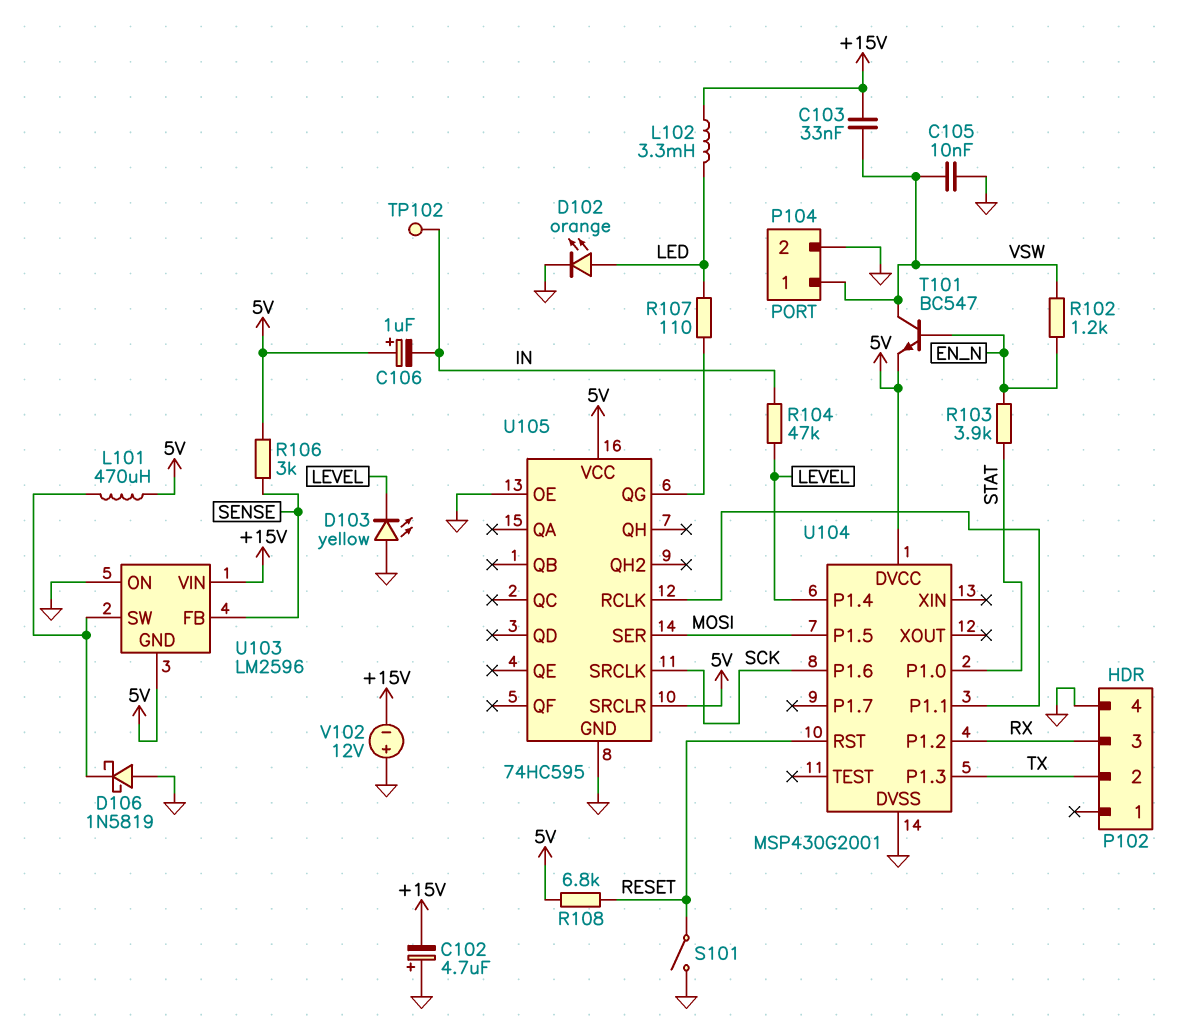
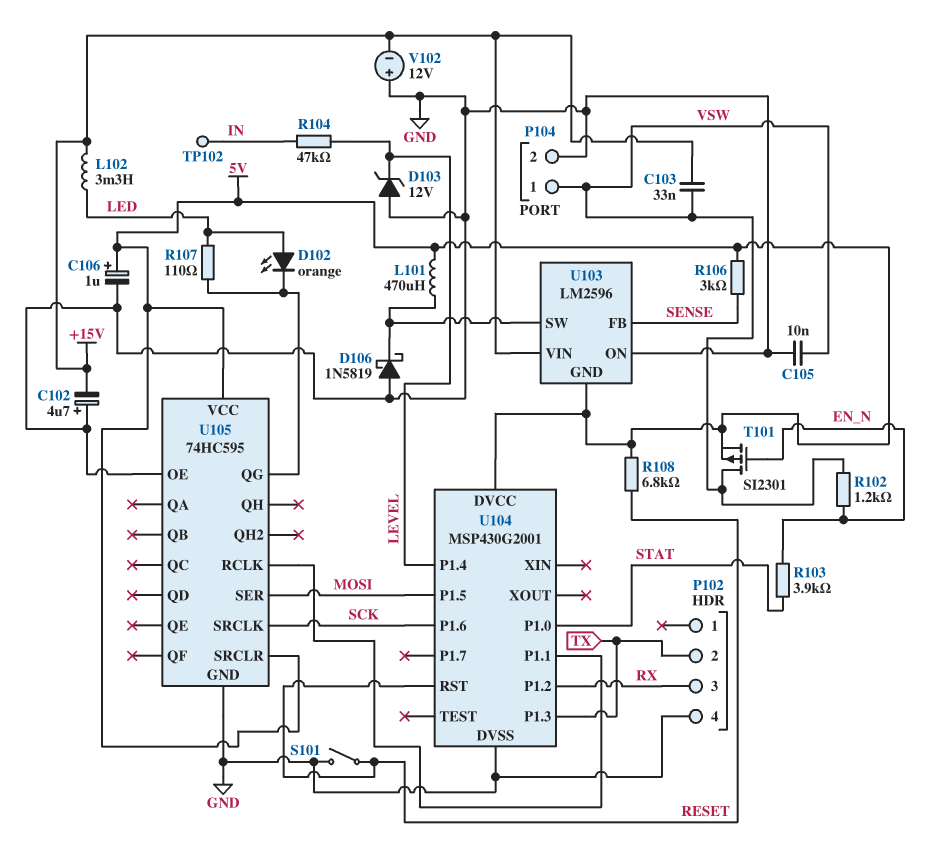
C106: 1uF (plus 5V, minus IN) -> 1uF (plus 5V, minus GND)
D102: LED orange (A LED, K GND) -> LED orange (A LED, K U105/QG)
D103: LED yellow (A GND, K LEVEL) -> zener 12V (A GND, K LEVEL)
T101: NPN BC547 (B EN_N, C VSW, E 5V) -> PMOS SI2301 (G EN_N, D VSW, S 5V)

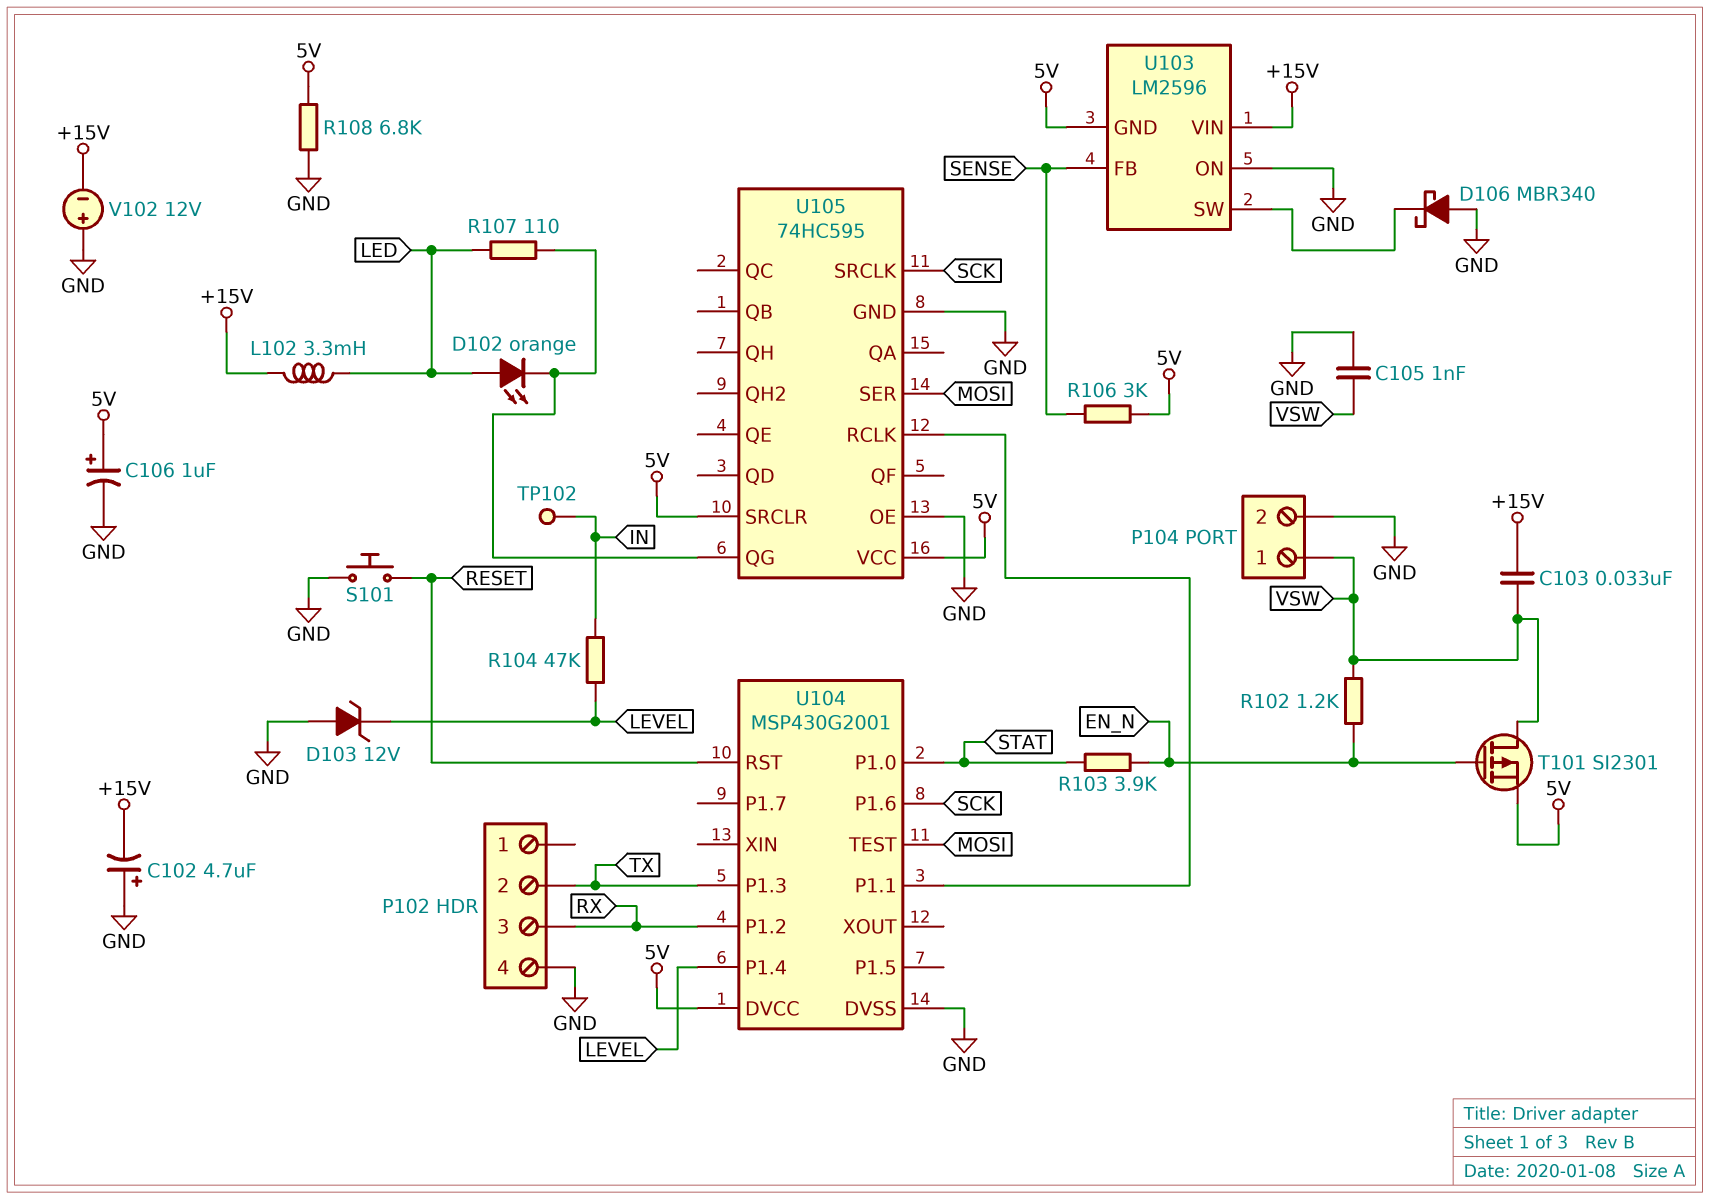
C105: 10nF (GND, VSW) -> 1nF (GND, VSW)
D106: schottky 1N5819 (A GND, K U103/SW) -> schottky MBR340 (A GND, K U103/SW)
L101: 470uH (5V, U103/SW) -> none
R108: 6.8k (5V, RESET) -> 6.8k (5V, GND)
S101: switch (GND, RESET) -> button (GND, RESET)
U104 pin P1.5: MOSI -> none
U104 pin TEST: none -> MOSI

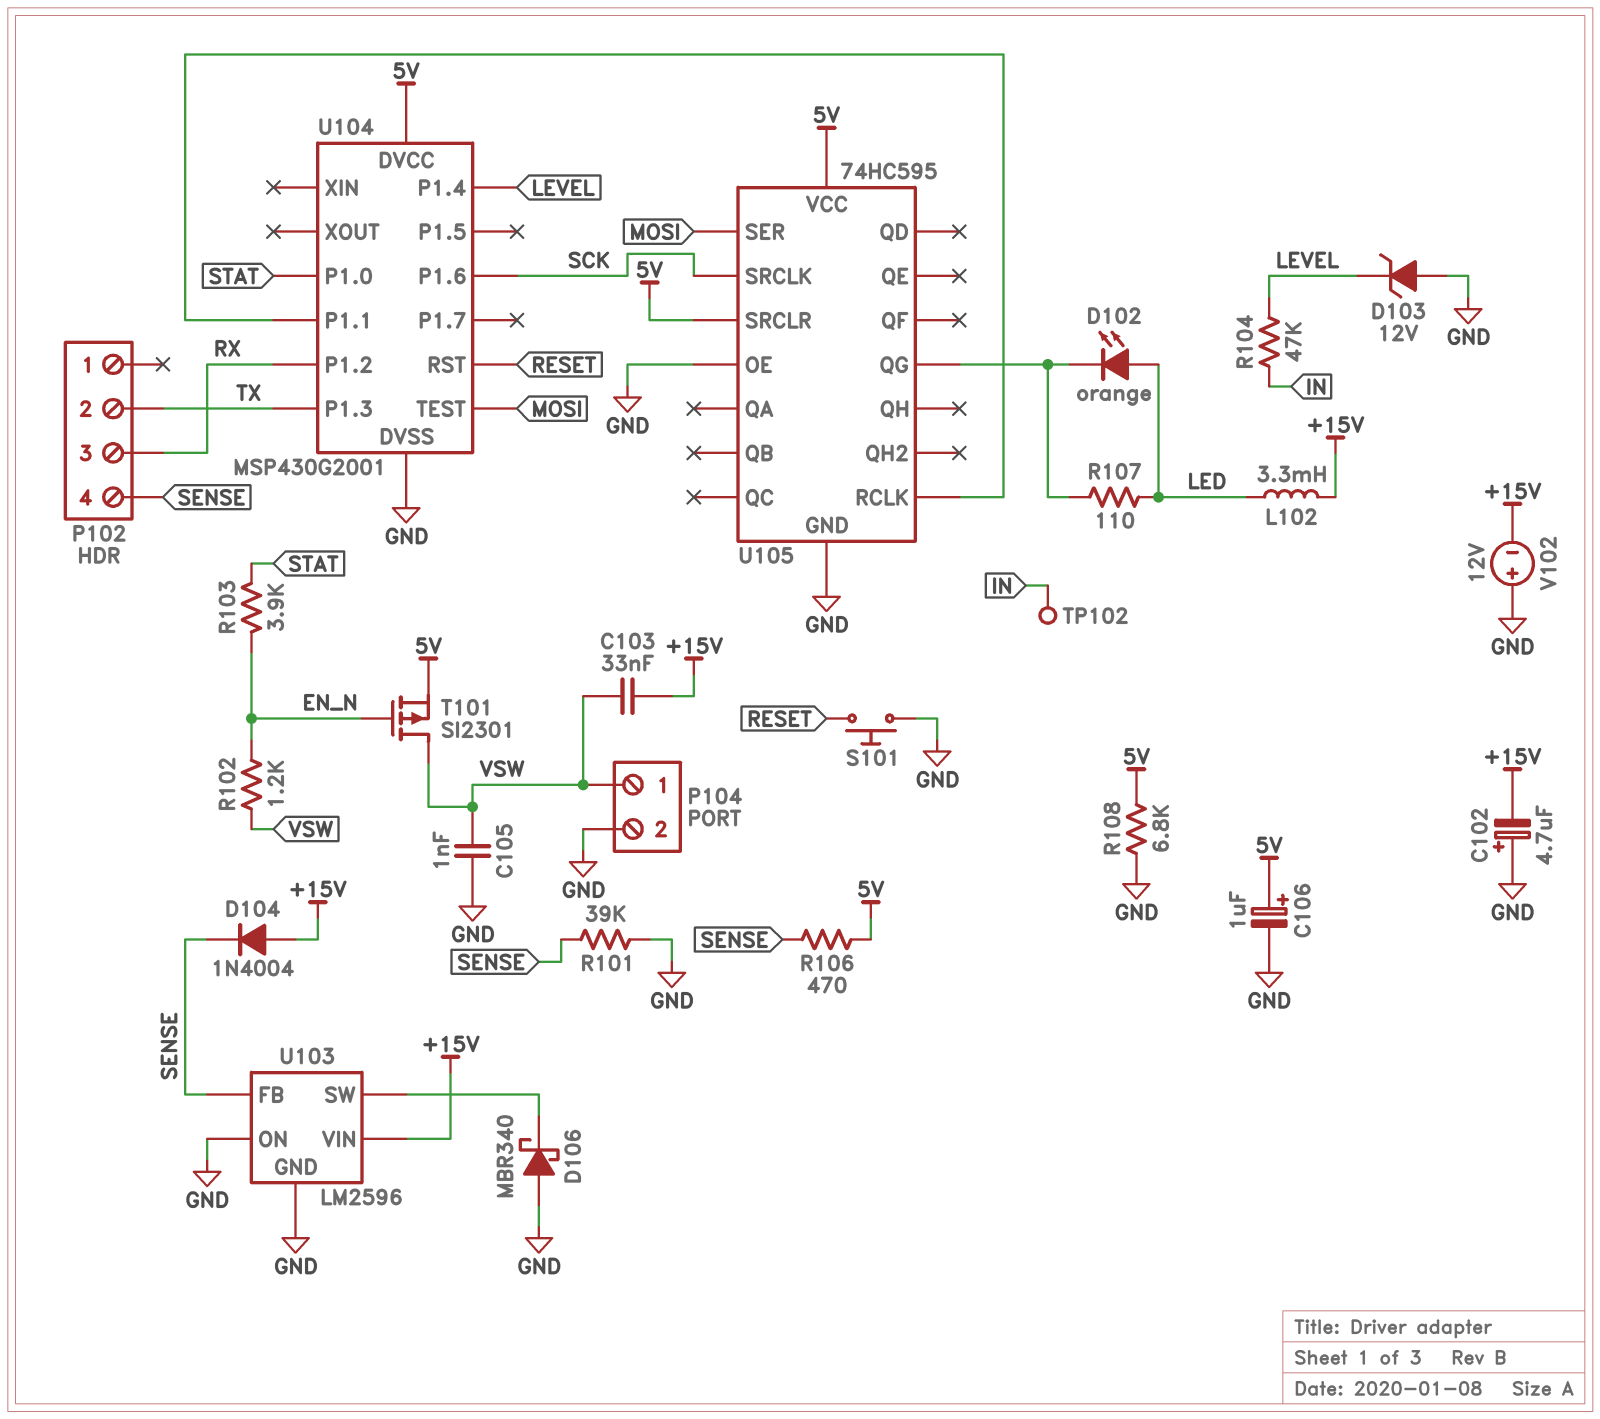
D104: none -> diode 1N4004 (A +15V, K SENSE)
P102 pin 4: GND -> SENSE
R101: none -> 39k (GND, SENSE)
R106: 3k (5V, SENSE) -> 470 (5V, SENSE)
U103 pin GND: 5V -> GND

